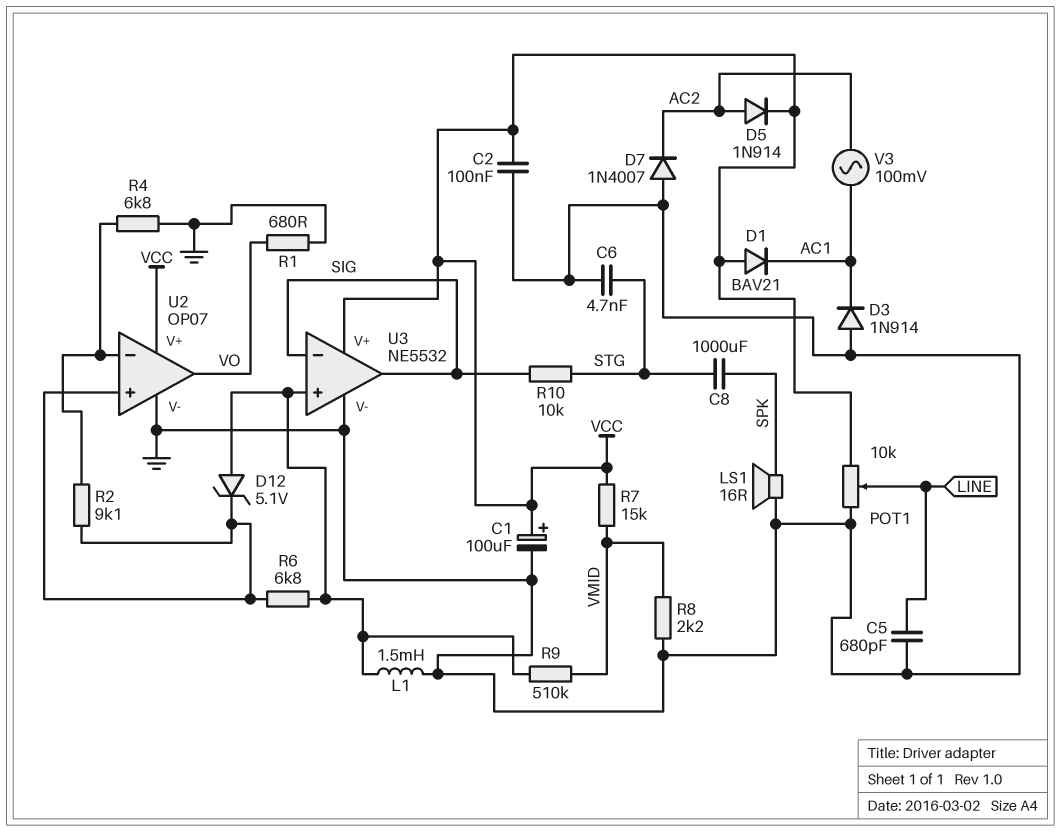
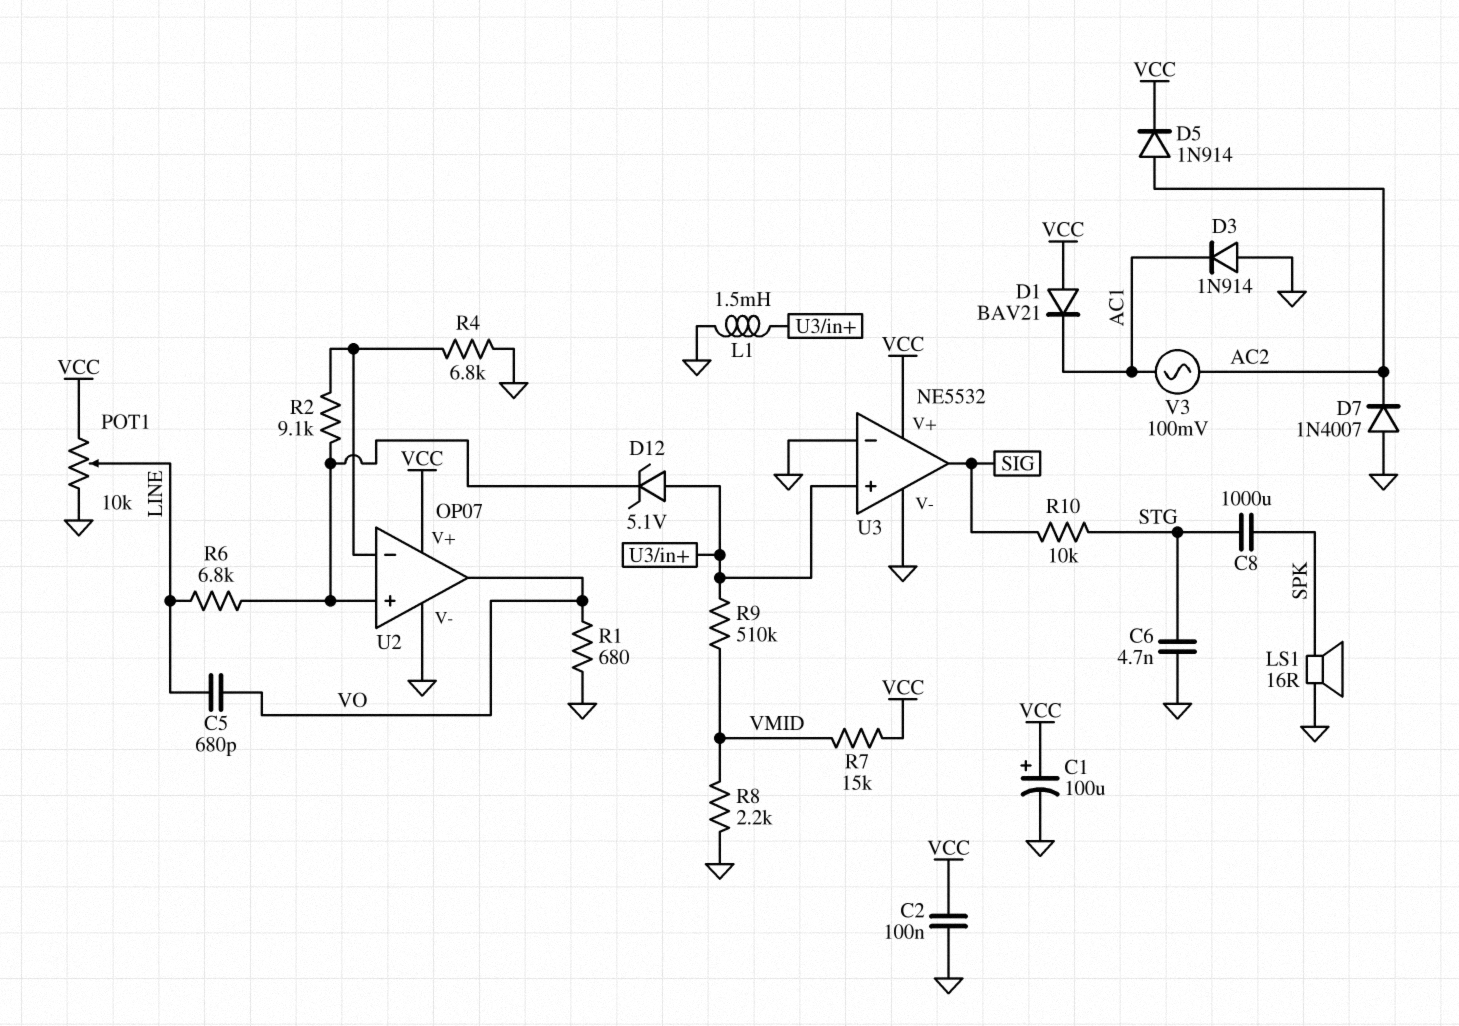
C5: 680pF (GND, LINE) -> 680pF (LINE, VO)
R6: 6.8k (U2/in+, U3/in+) -> 6.8k (LINE, U2/in+)
U3 pin in-: SIG -> GND

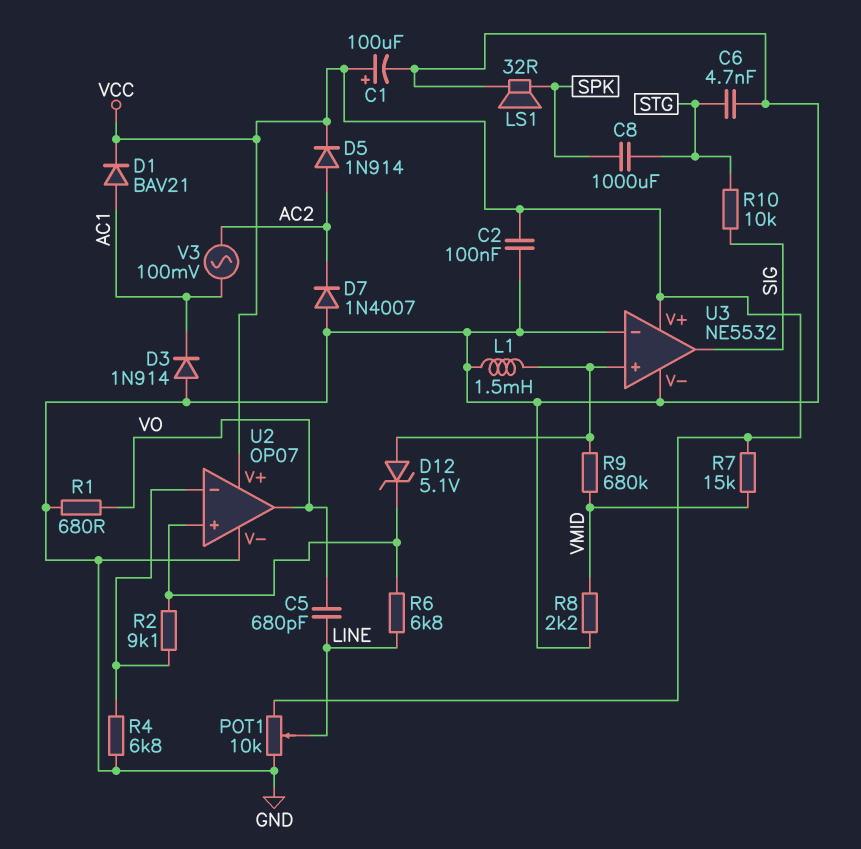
D1: diode BAV21 (A VCC, K AC1) -> diode BAV21 (A AC1, K VCC)
LS1: speaker 16R (GND, SPK) -> speaker 32R (GND, SPK)
R9: 510k (U3/in+, VMID) -> 680k (U3/in+, VMID)

